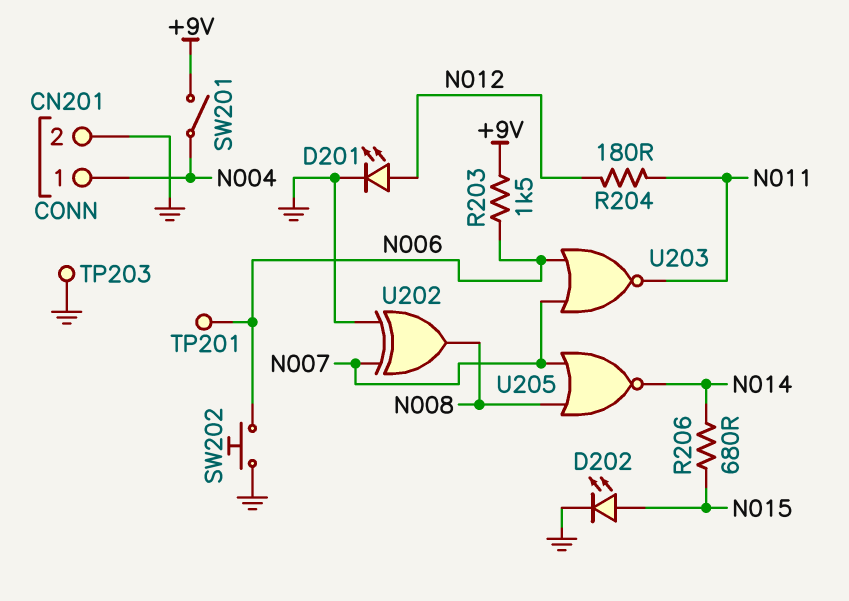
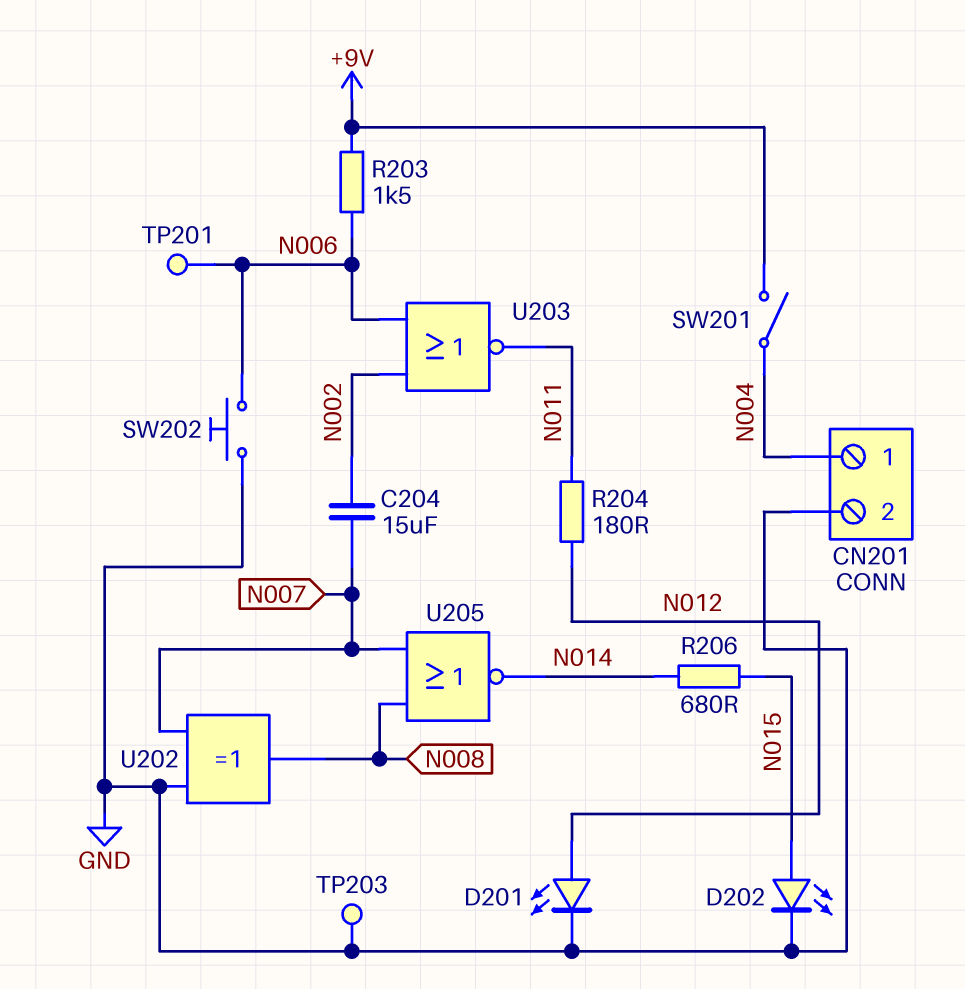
C204: none -> 15uF (N002, N007)
U203: NOR (in N006, in N007, out N011) -> NOR (in N002, in N006, out N011)

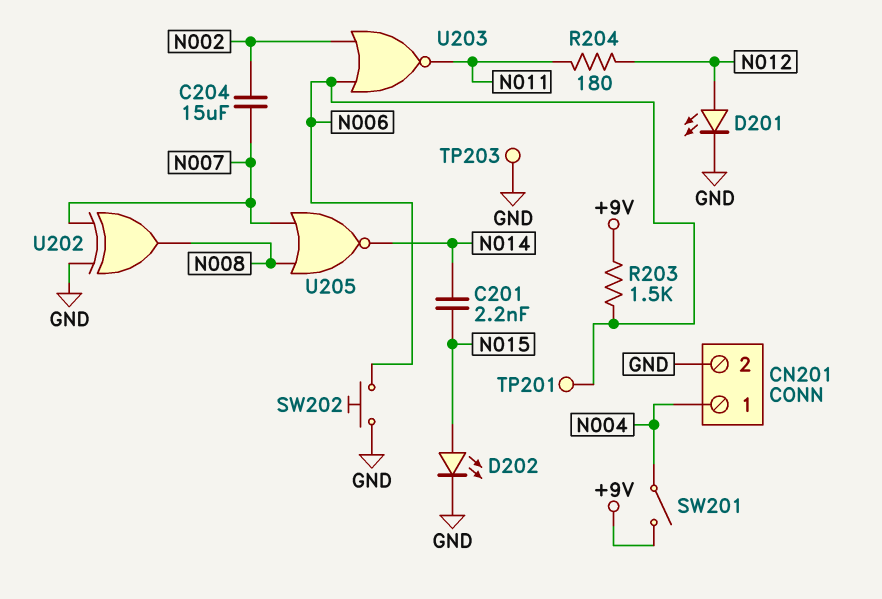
C201: none -> 2.2nF (N014, N015)
R206: 680 (N014, N015) -> none

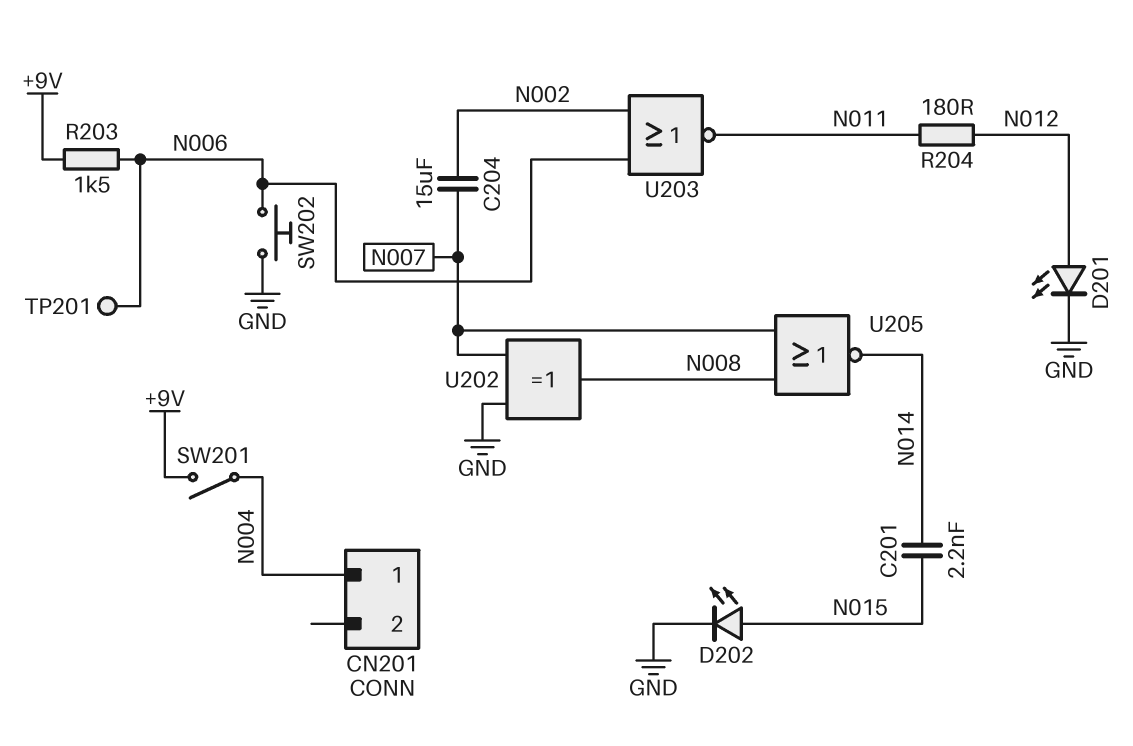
CN201 pin 2: GND -> none
TP203: test point (GND) -> none

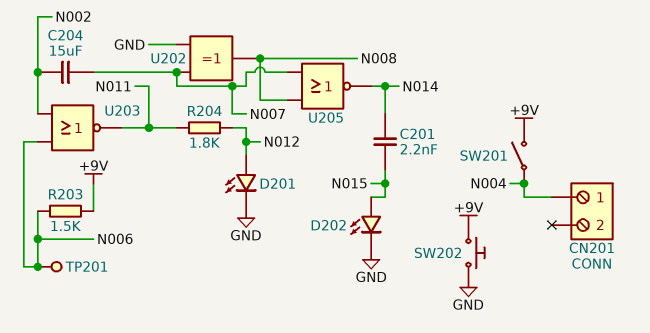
R204: 180 (N011, N012) -> 1.8k (N011, N012)
SW202: button (GND, N006) -> button (+9V, GND)

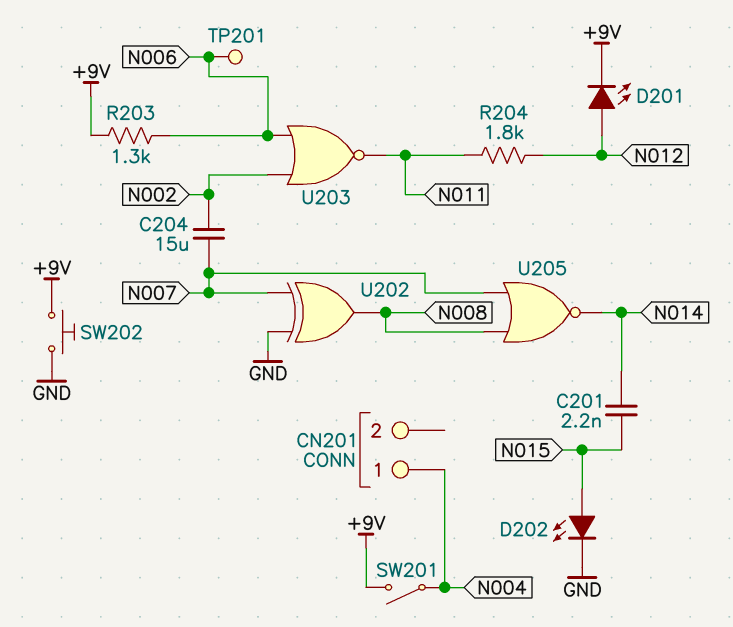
D201: LED (A N012, K GND) -> LED (A N012, K +9V)
R203: 1.5k (+9V, N006) -> 1.3k (+9V, N006)

